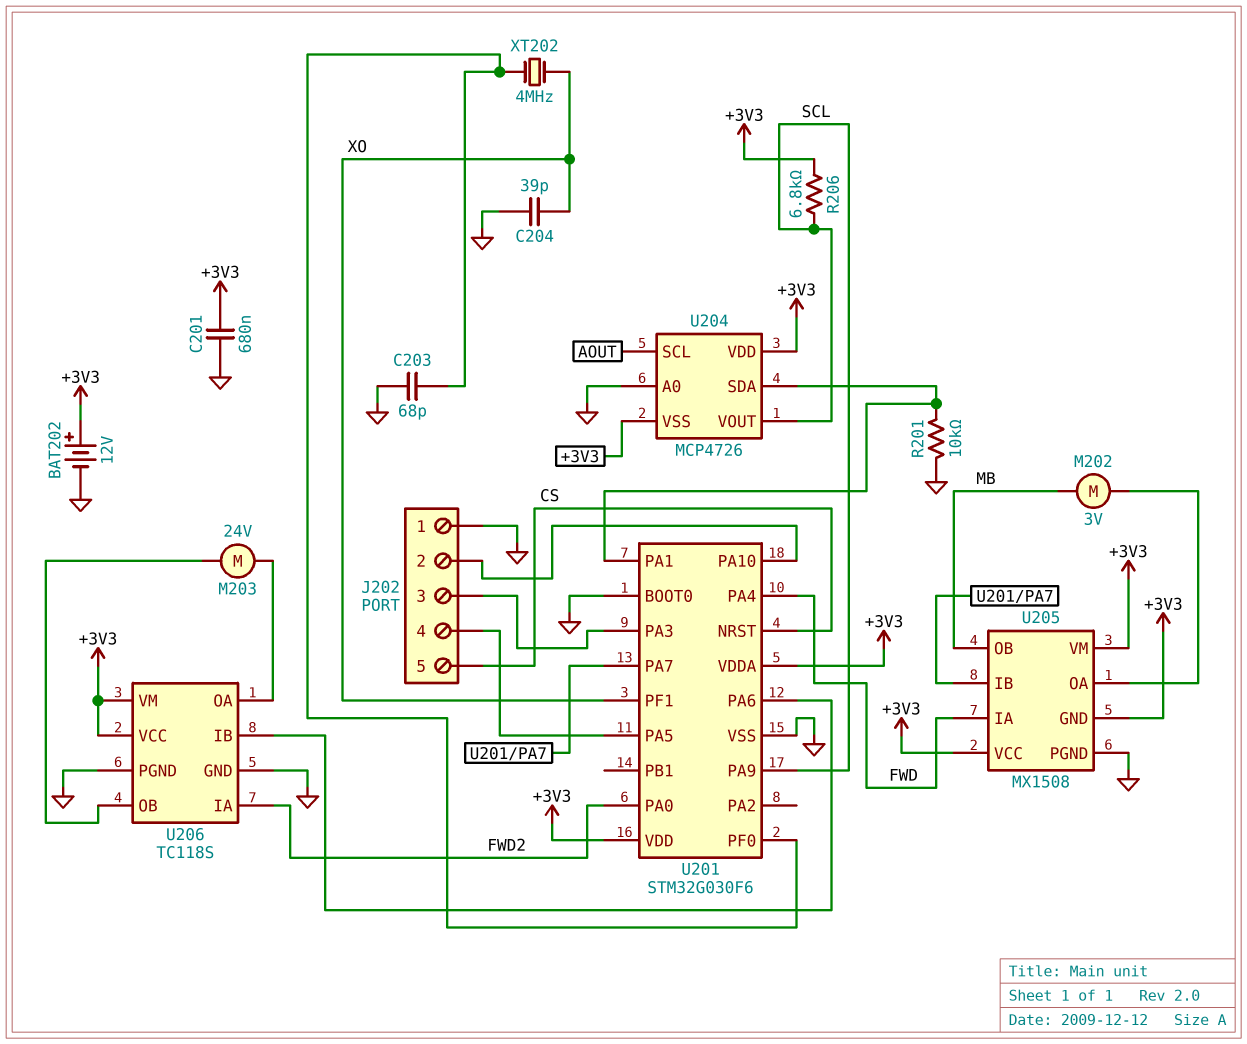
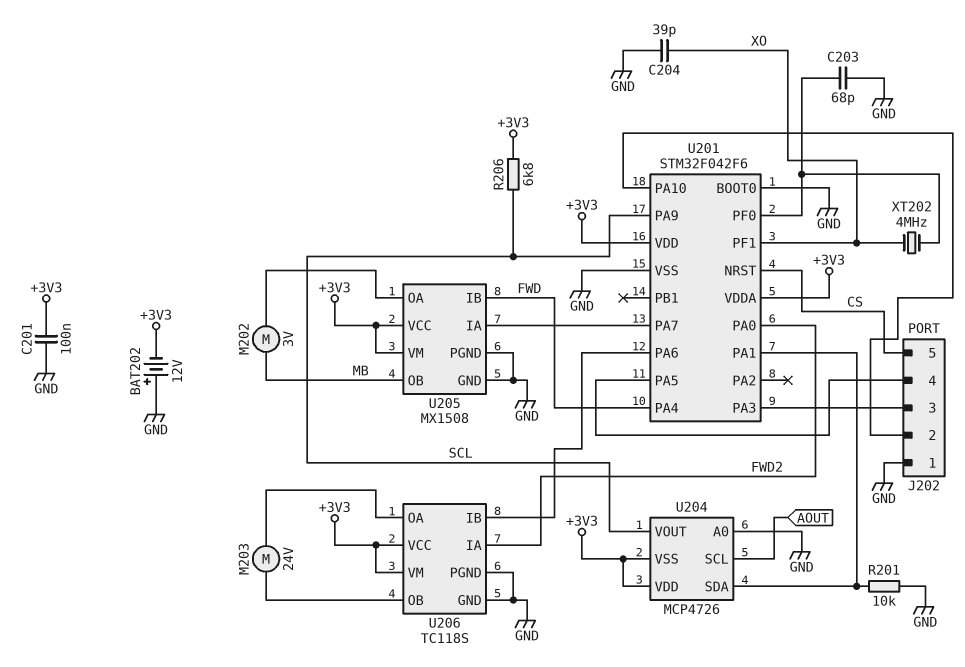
BAT202: 12V (plus +3V3, minus GND) -> 12V (plus GND, minus +3V3)
C201: 680nF (+3V3, GND) -> 100nF (+3V3, GND)
U201: STM32G030F6 -> STM32F042F6
U205 pin GND: +3V3 -> GND
U205 pin IA: FWD -> U201/PA7
U205 pin IB: U201/PA7 -> FWD

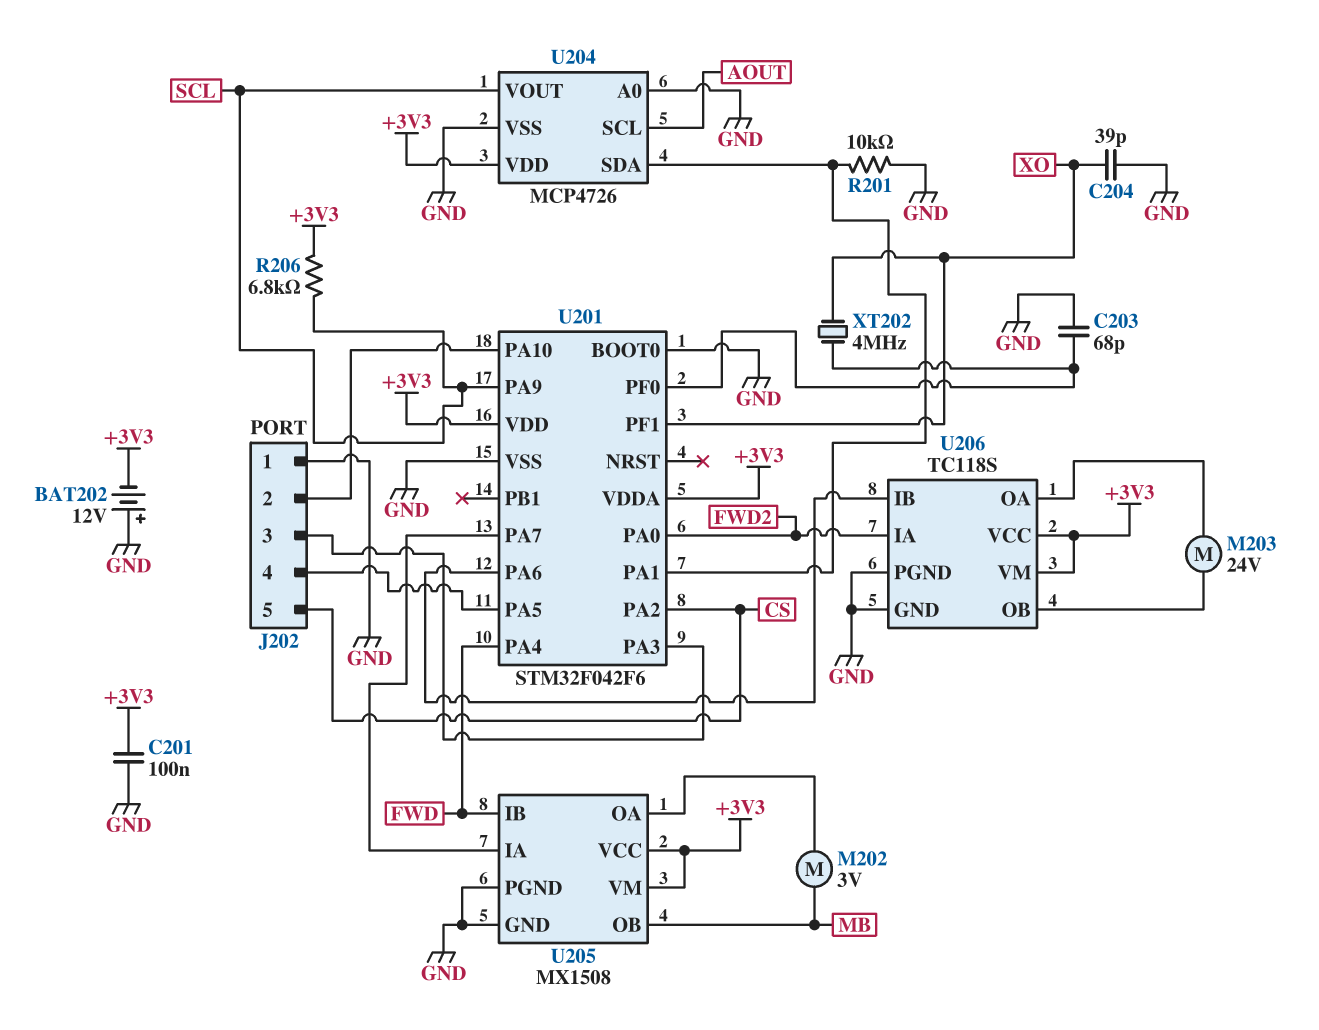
U201 pin NRST: CS -> none
U201 pin PA2: none -> CS
U204 pin VSS: +3V3 -> GND

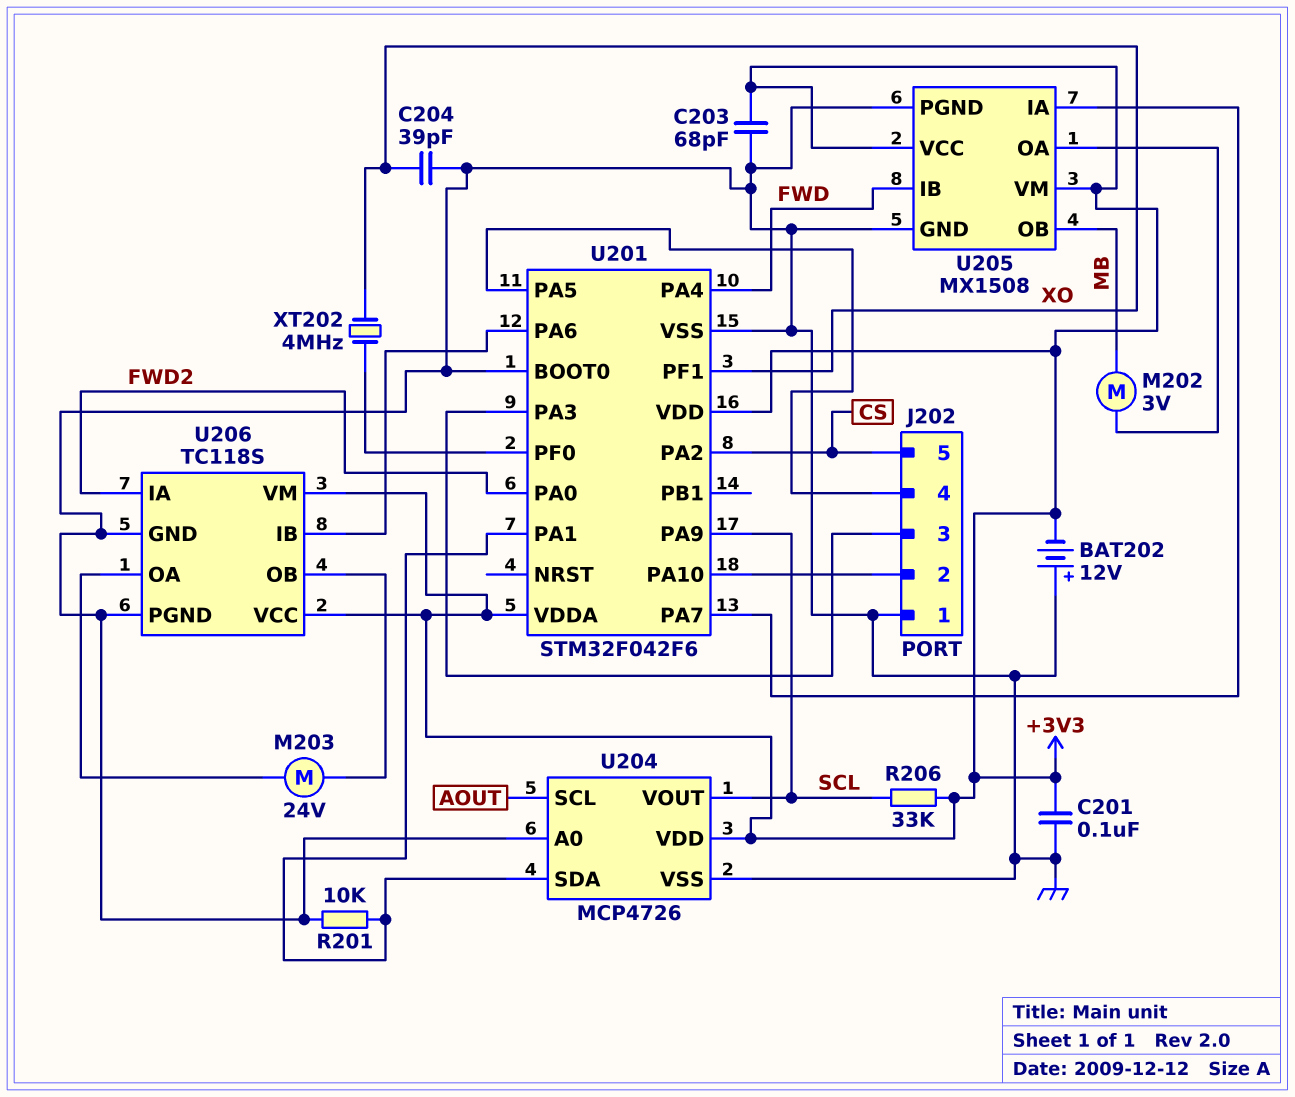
C203: 68pF (GND, U201/PF0) -> 68pF (+3V3, GND)
R206: 6.8k (+3V3, SCL) -> 33k (+3V3, SCL)

